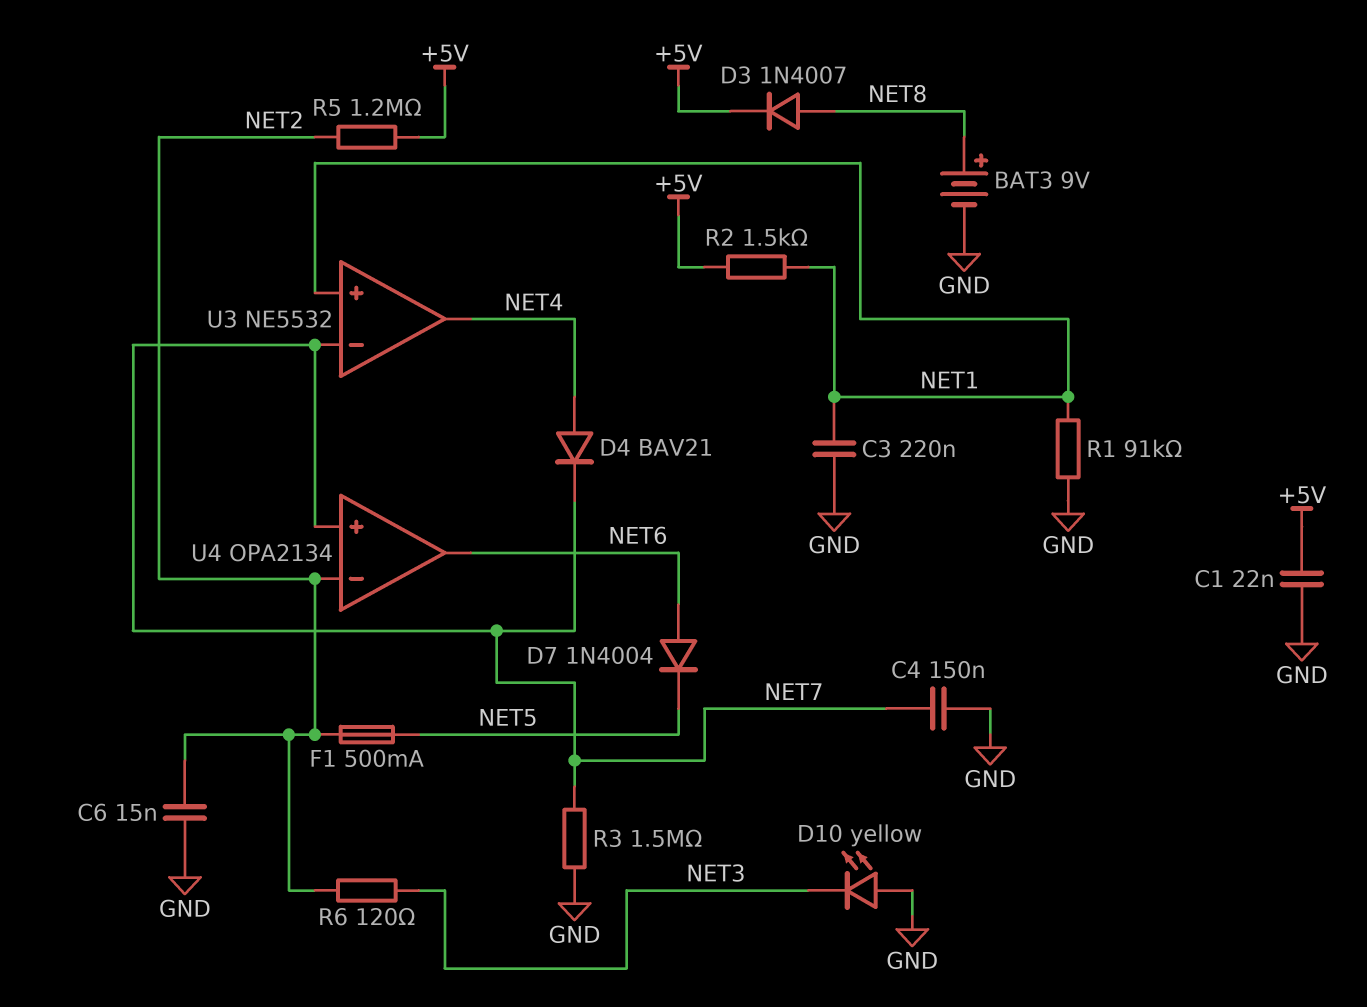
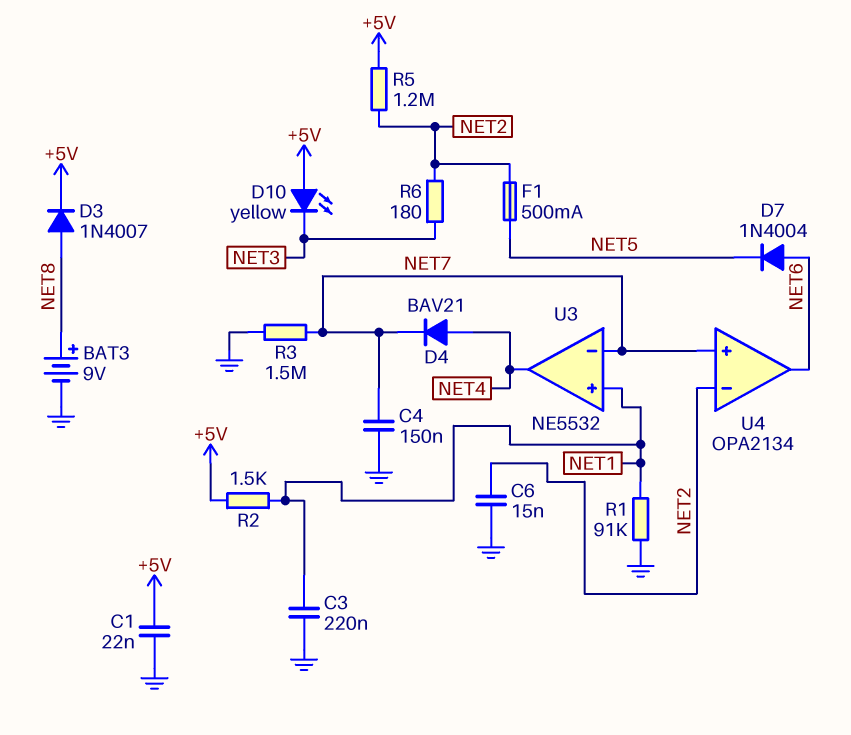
D10: LED yellow (A GND, K NET3) -> LED yellow (A +5V, K NET3)
R6: 120 (NET2, NET3) -> 180 (NET2, NET3)

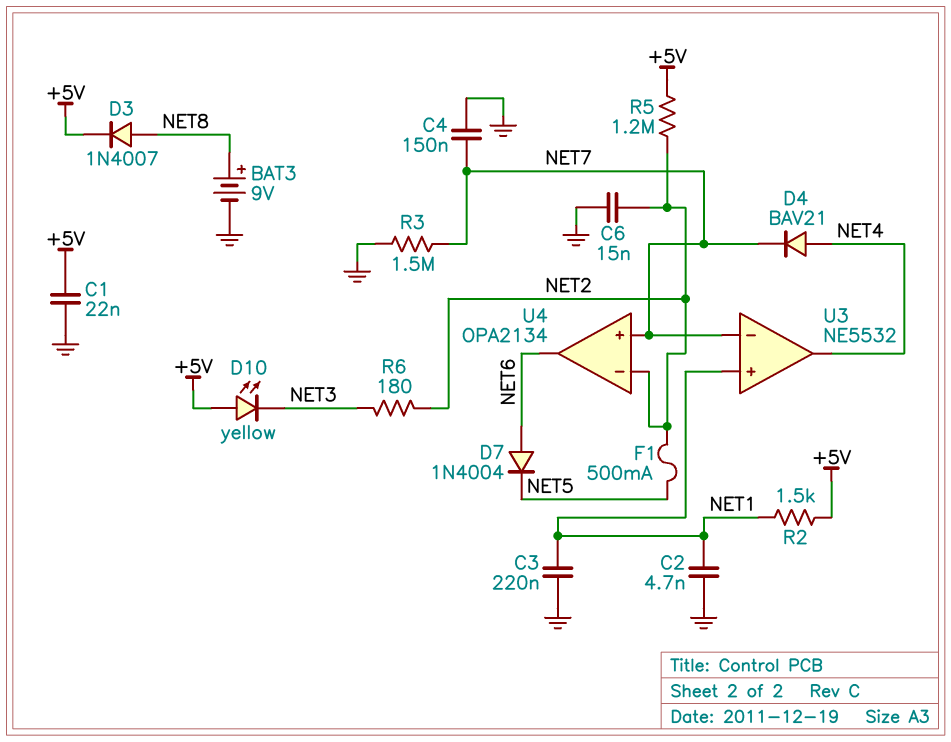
C2: none -> 4.7nF (GND, NET1)
R1: 91k (GND, NET1) -> none

